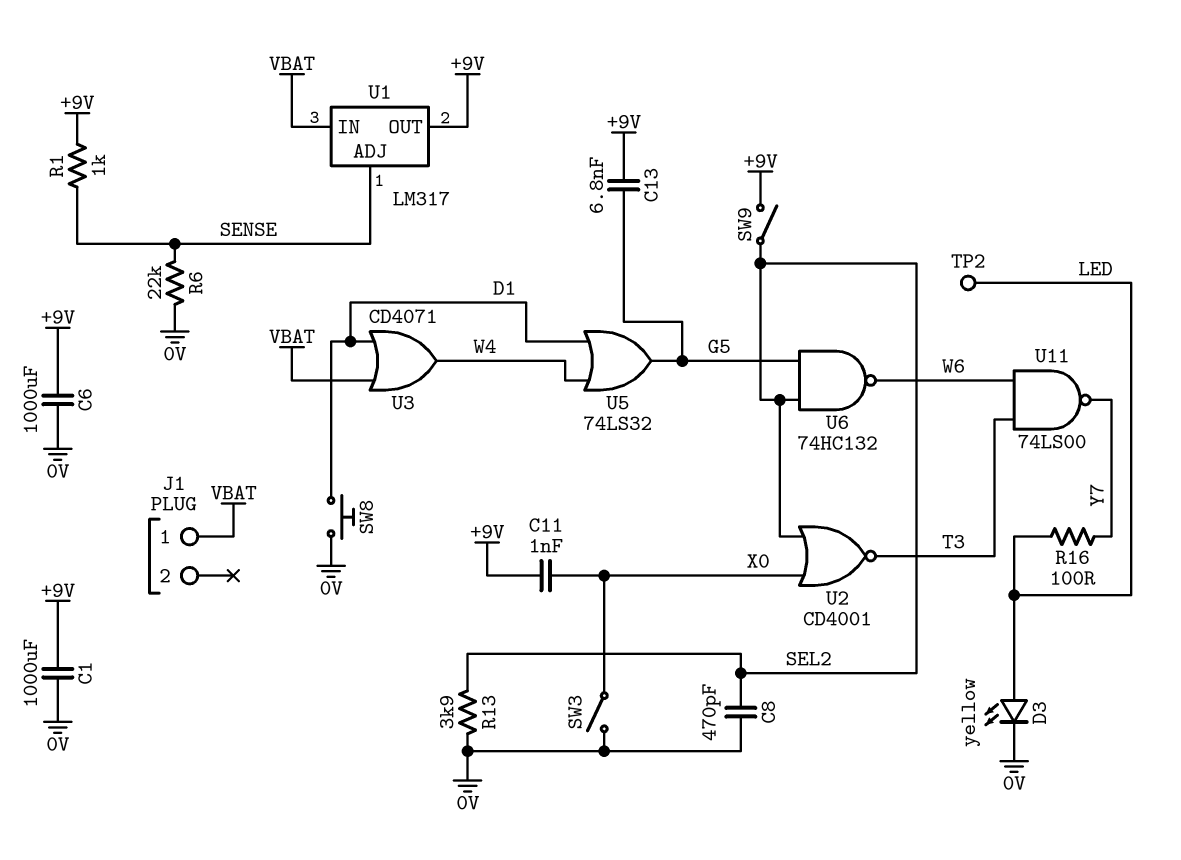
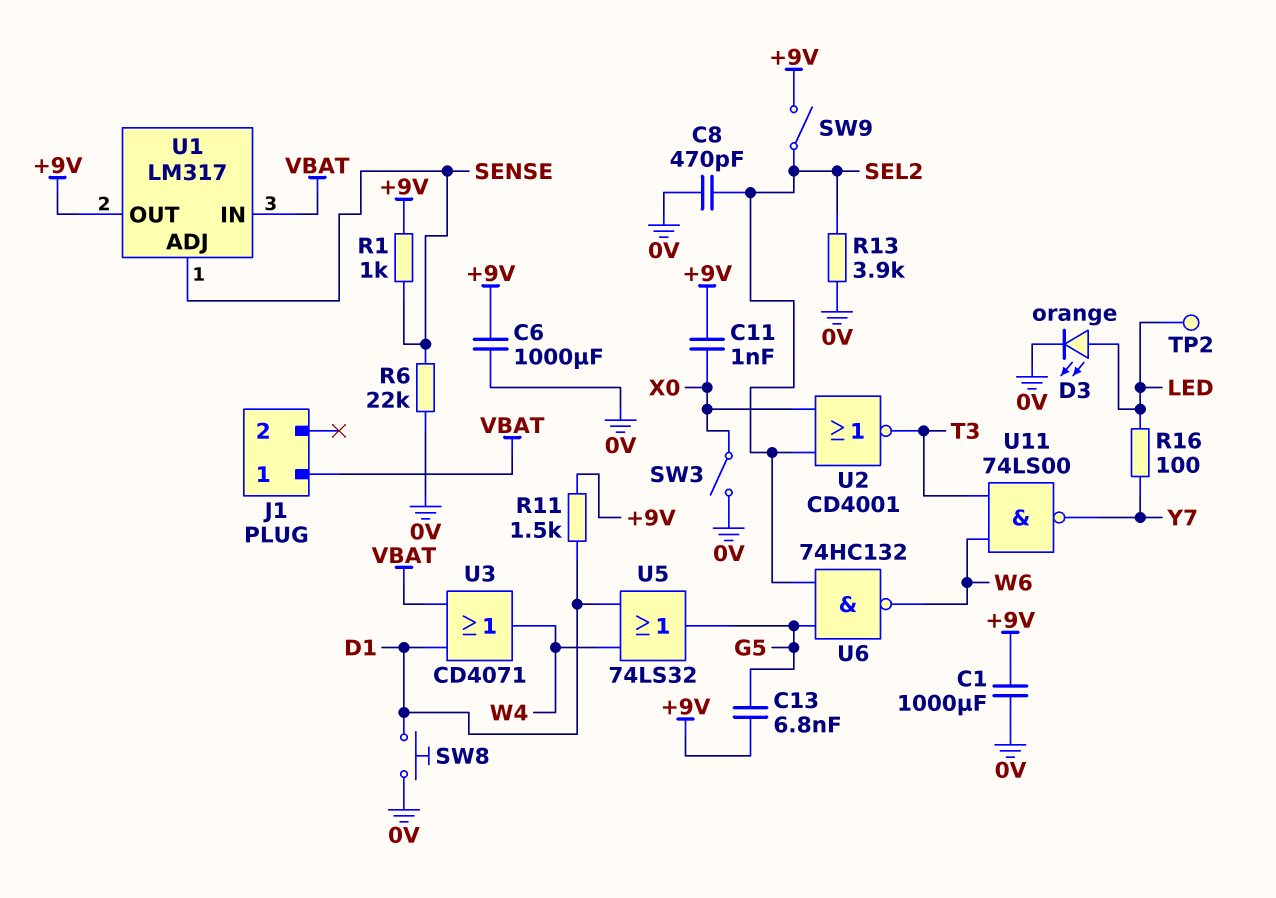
D3: LED yellow (A LED, K 0V) -> LED orange (A LED, K 0V)
R11: none -> 1.5k (+9V, D1)

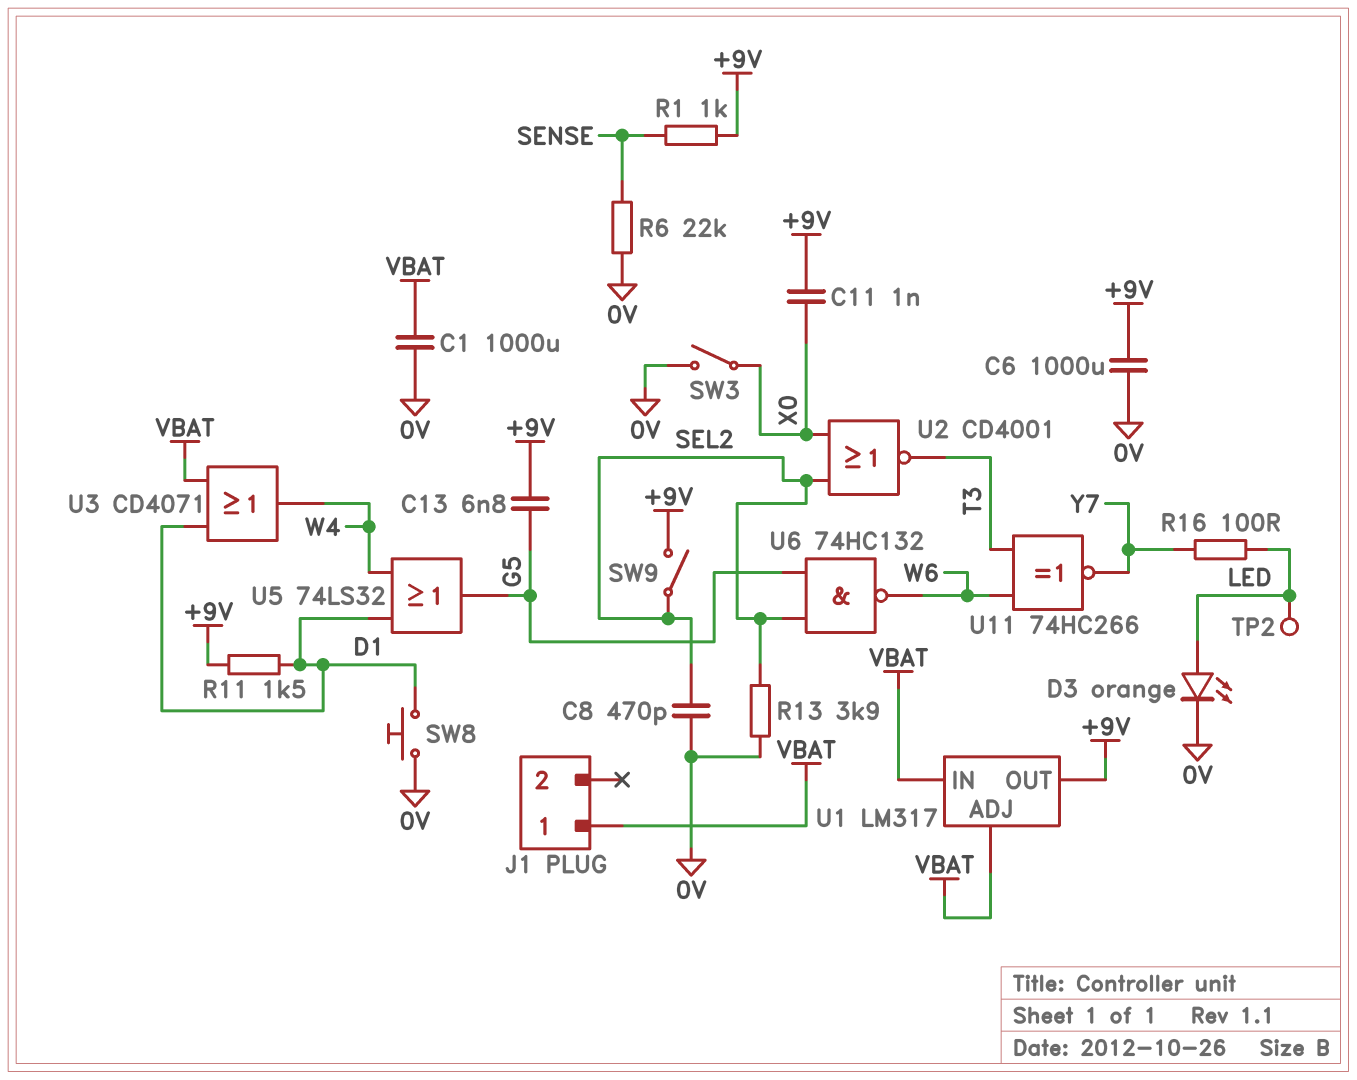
C1: 1000uF (+9V, 0V) -> 1000uF (0V, VBAT)
U1 pin ADJ: SENSE -> VBAT
U11: NAND 74LS00 (in T3, in W6, out Y7) -> XNOR 74HC266 (in T3, in W6, out Y7)

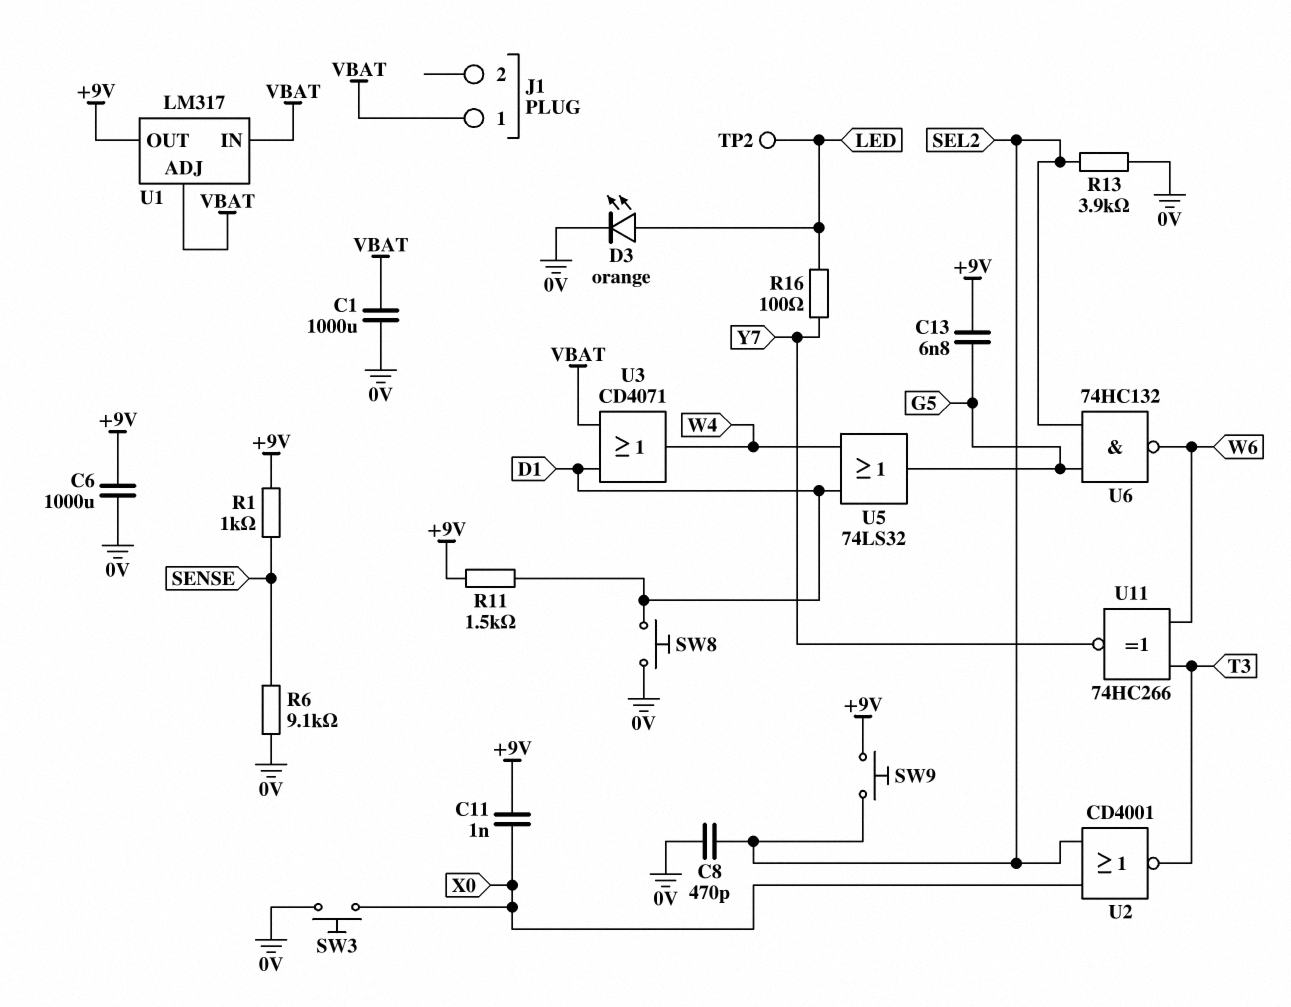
R6: 22k (0V, SENSE) -> 9.1k (0V, SENSE)
SW3: switch (0V, X0) -> button (0V, X0)
SW9: switch (+9V, SEL2) -> button (+9V, SEL2)

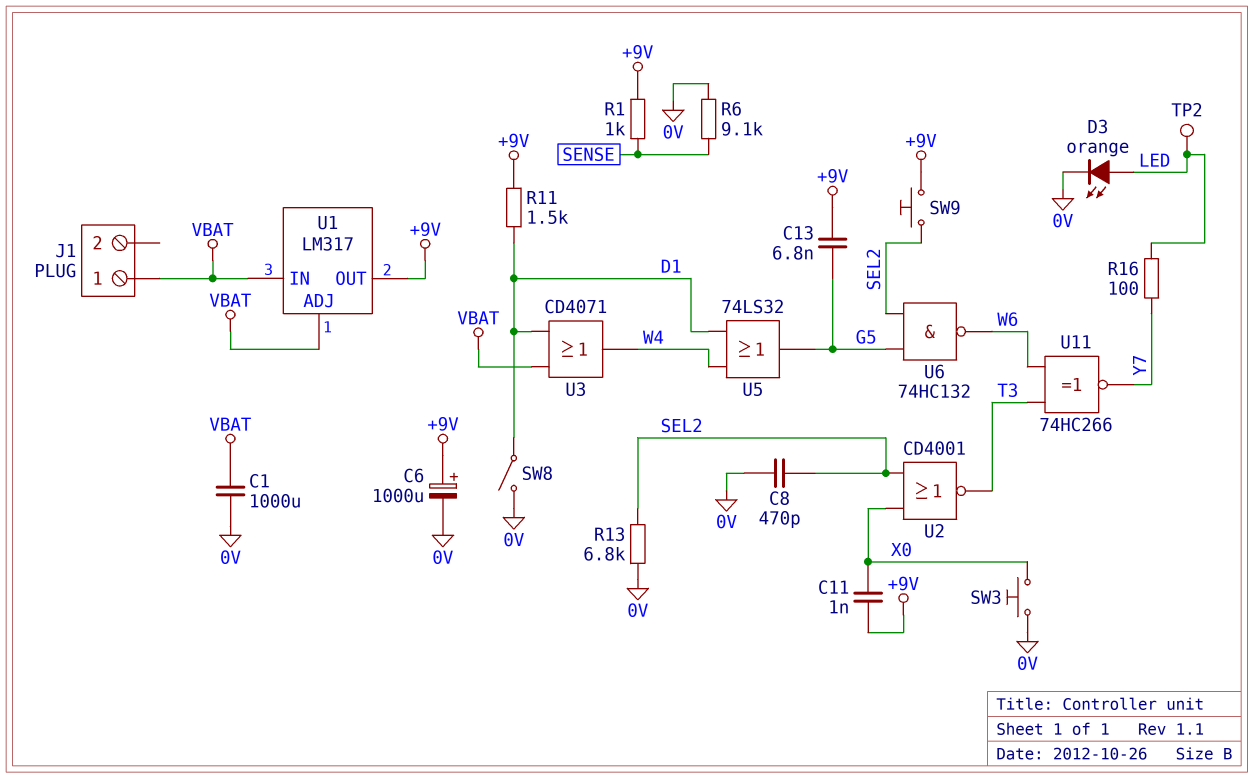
C6: 1000uF (+9V, 0V) -> 1000uF (plus +9V, minus 0V)
R13: 3.9k (0V, SEL2) -> 6.8k (0V, SEL2)
SW8: button (0V, D1) -> switch (0V, D1)

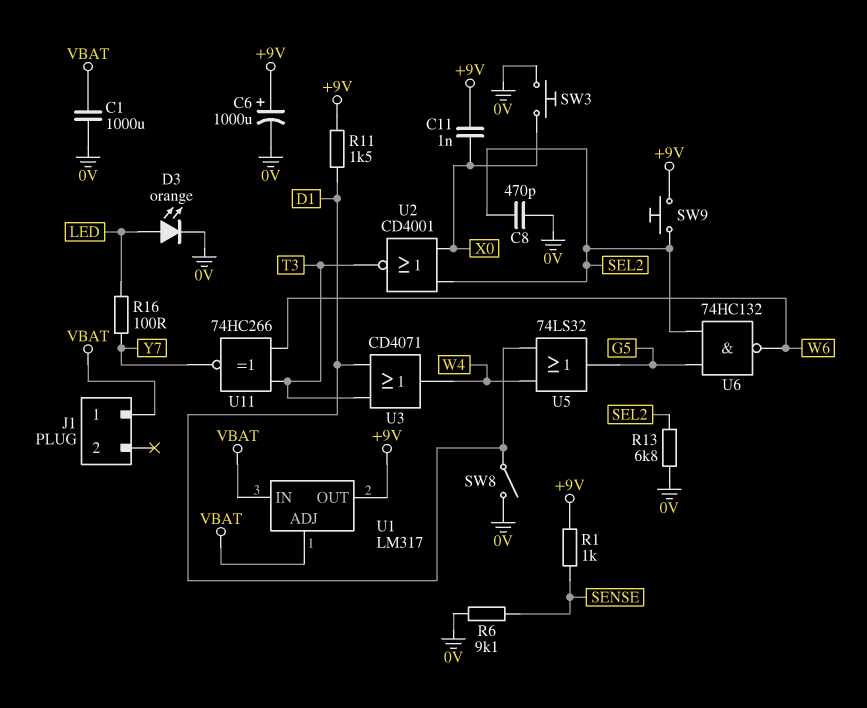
C13: 6.8nF (+9V, G5) -> none
TP2: test point (LED) -> none
U3: OR CD4071 (in D1, in VBAT, out W4) -> OR CD4071 (in D1, in T3, out W4)

